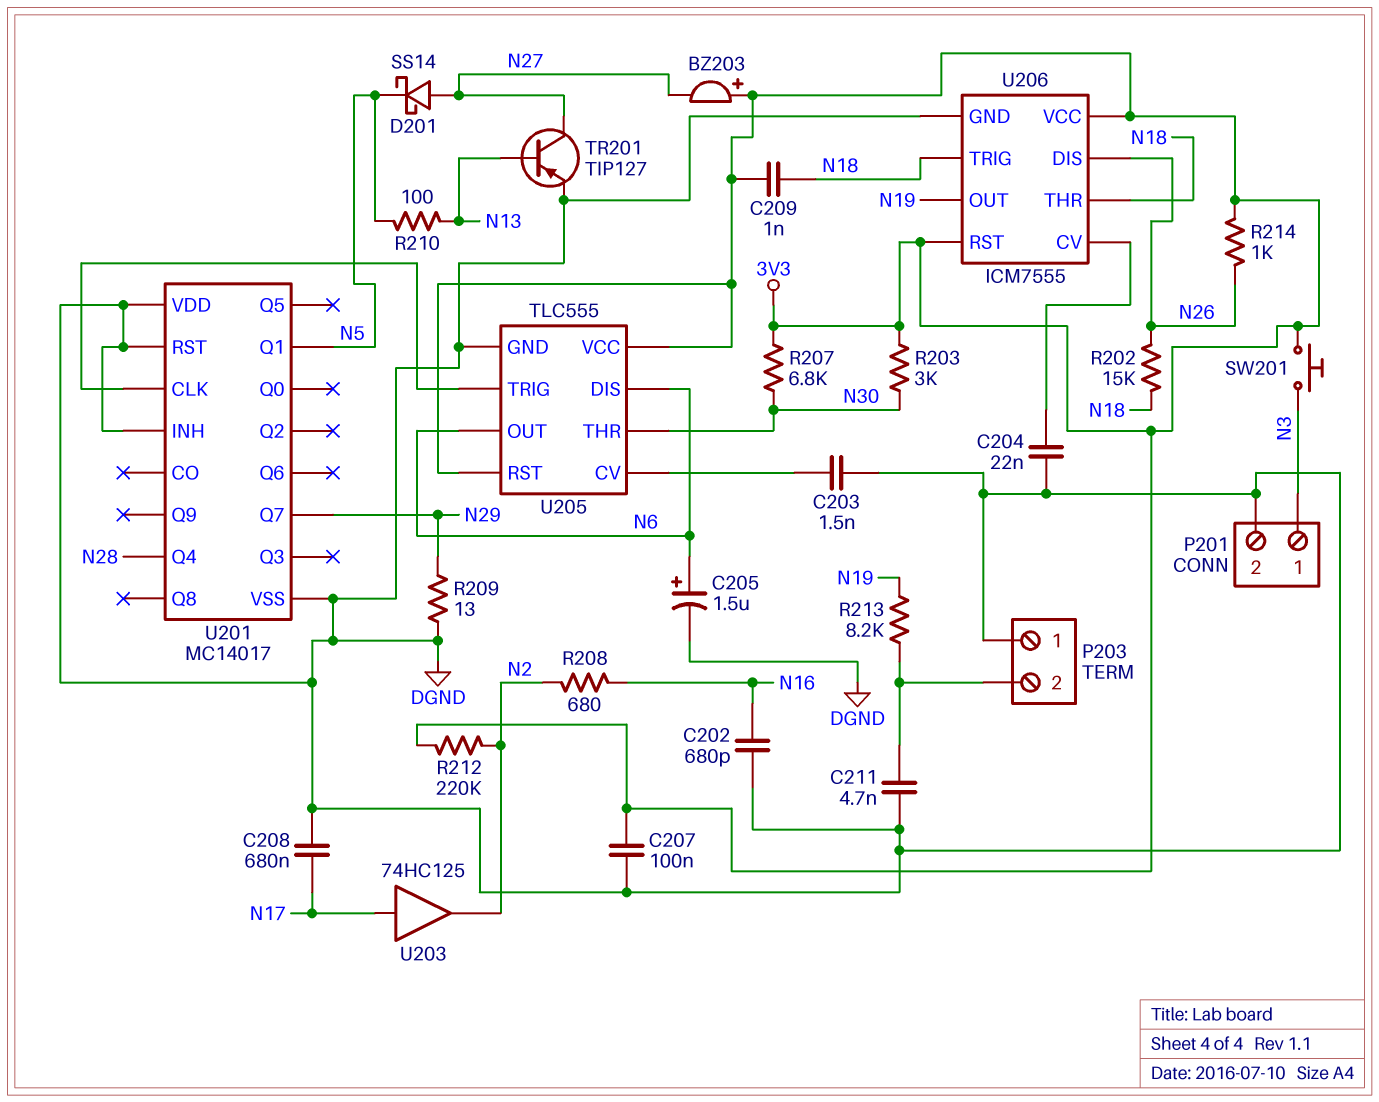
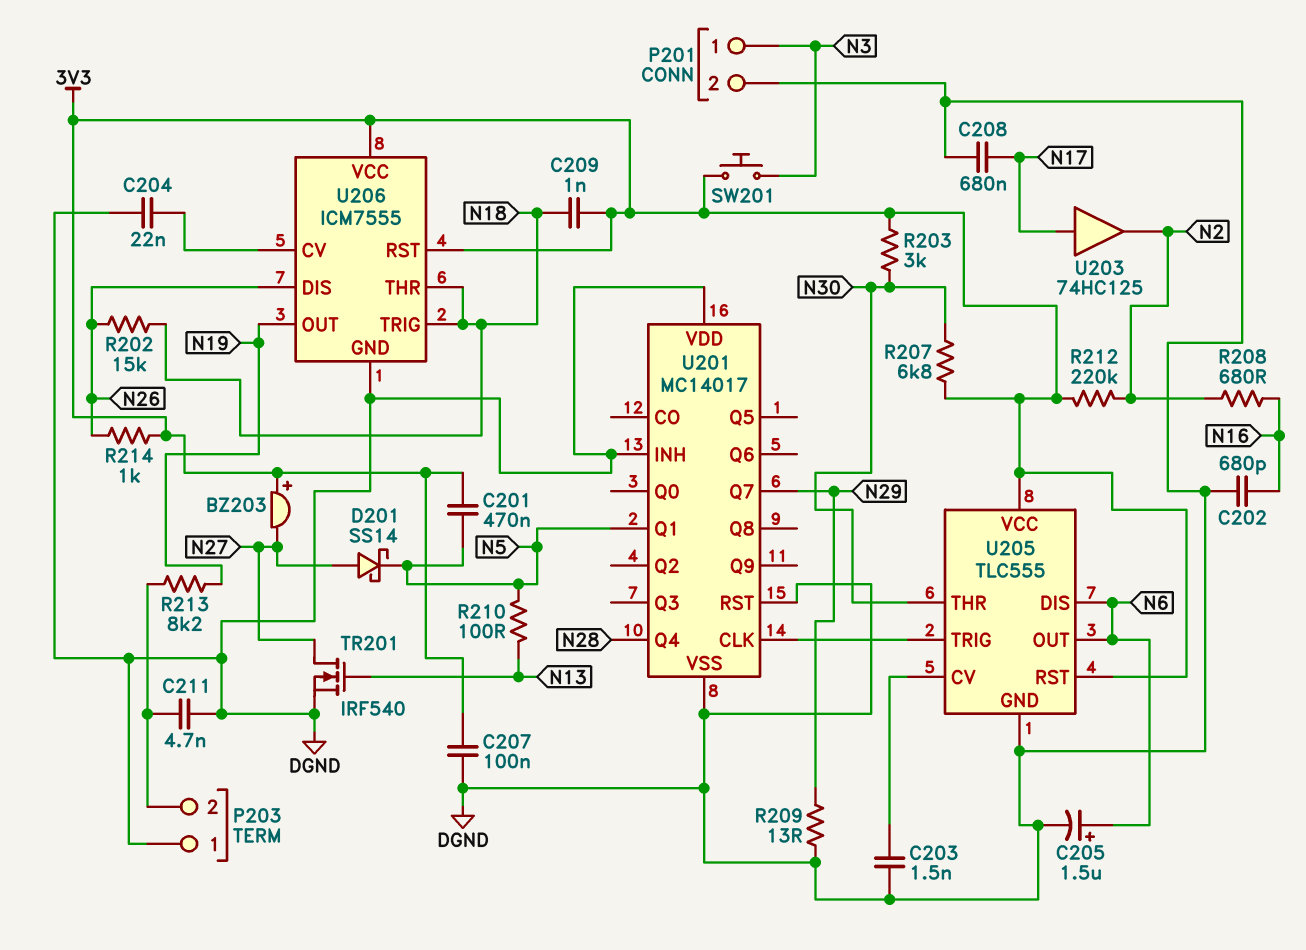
C201: none -> 470nF (3V3, N5)
TR201: PNP TIP127 (B N13, C N27, E DGND) -> NMOS IRF540 (G N13, D N27, S DGND)

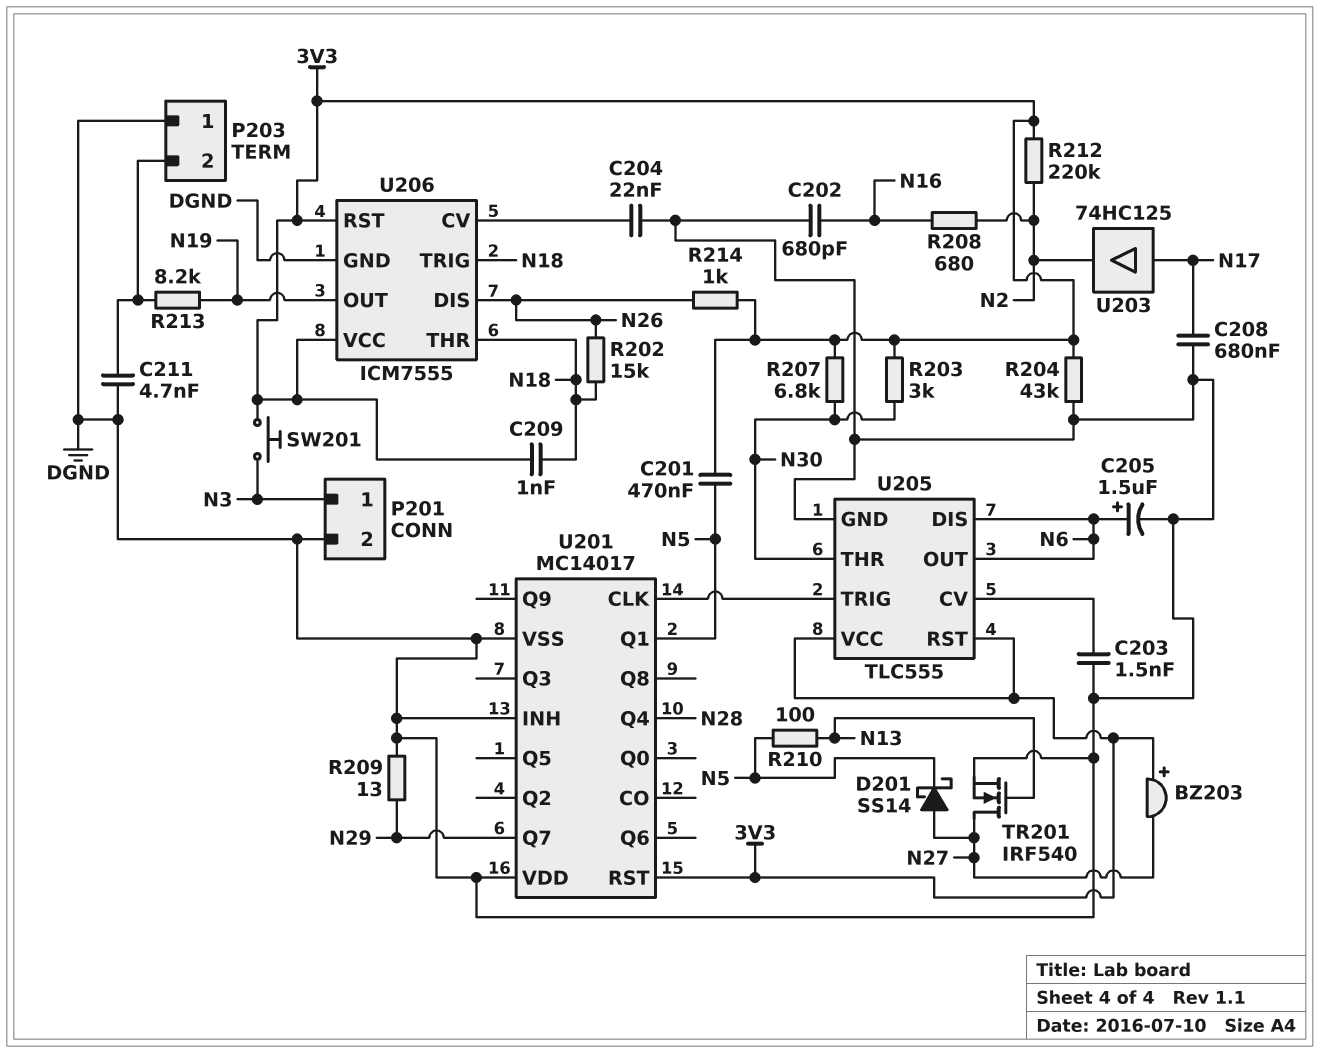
C207: 100nF (3V3, DGND) -> none
R204: none -> 43k (3V3, DGND)
U201 pin RST: DGND -> 3V3

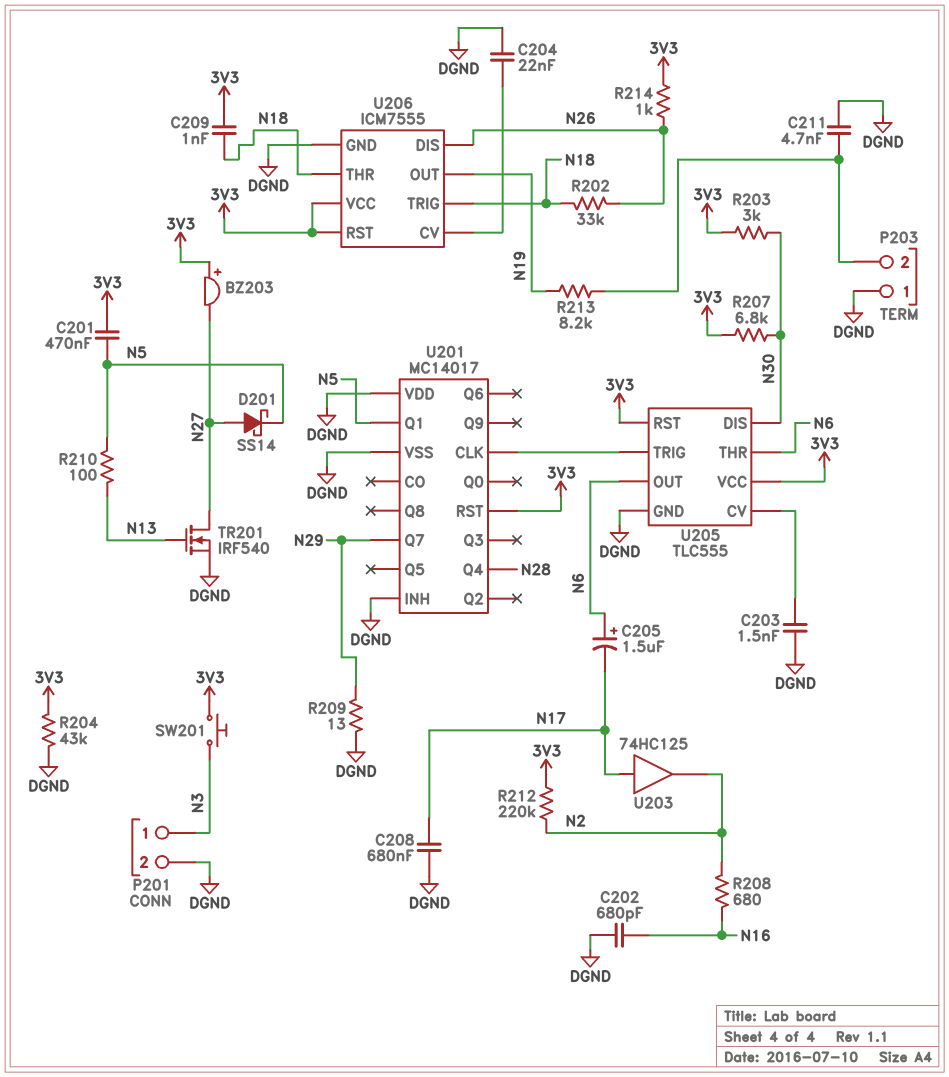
C205: 1.5uF (plus N6, minus DGND) -> 1.5uF (plus N6, minus N17)
R202: 15k (N18, N26) -> 33k (N18, N26)
U205 pin DIS: N6 -> N30
U205 pin THR: N30 -> N6

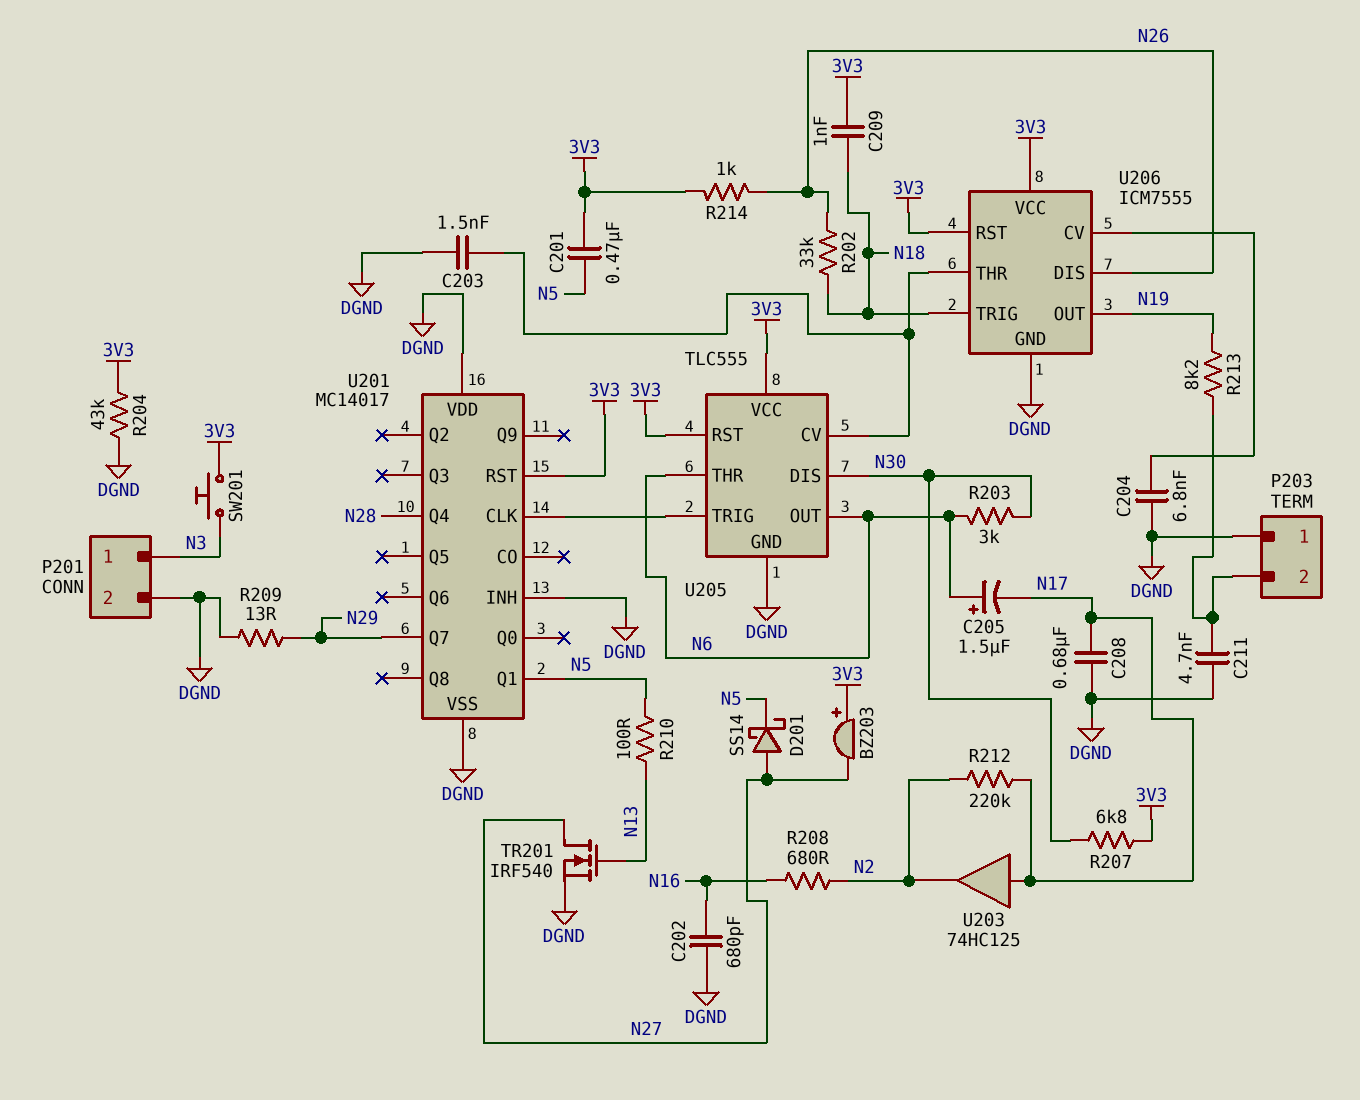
C204: 22nF (DGND, U206/CV) -> 6.8nF (DGND, U206/CV)
R203: 3k (3V3, N30) -> 3k (N6, N30)
R212: 220k (3V3, N2) -> 220k (N2, N17)
U206 pin THR: N18 -> U205/CV

